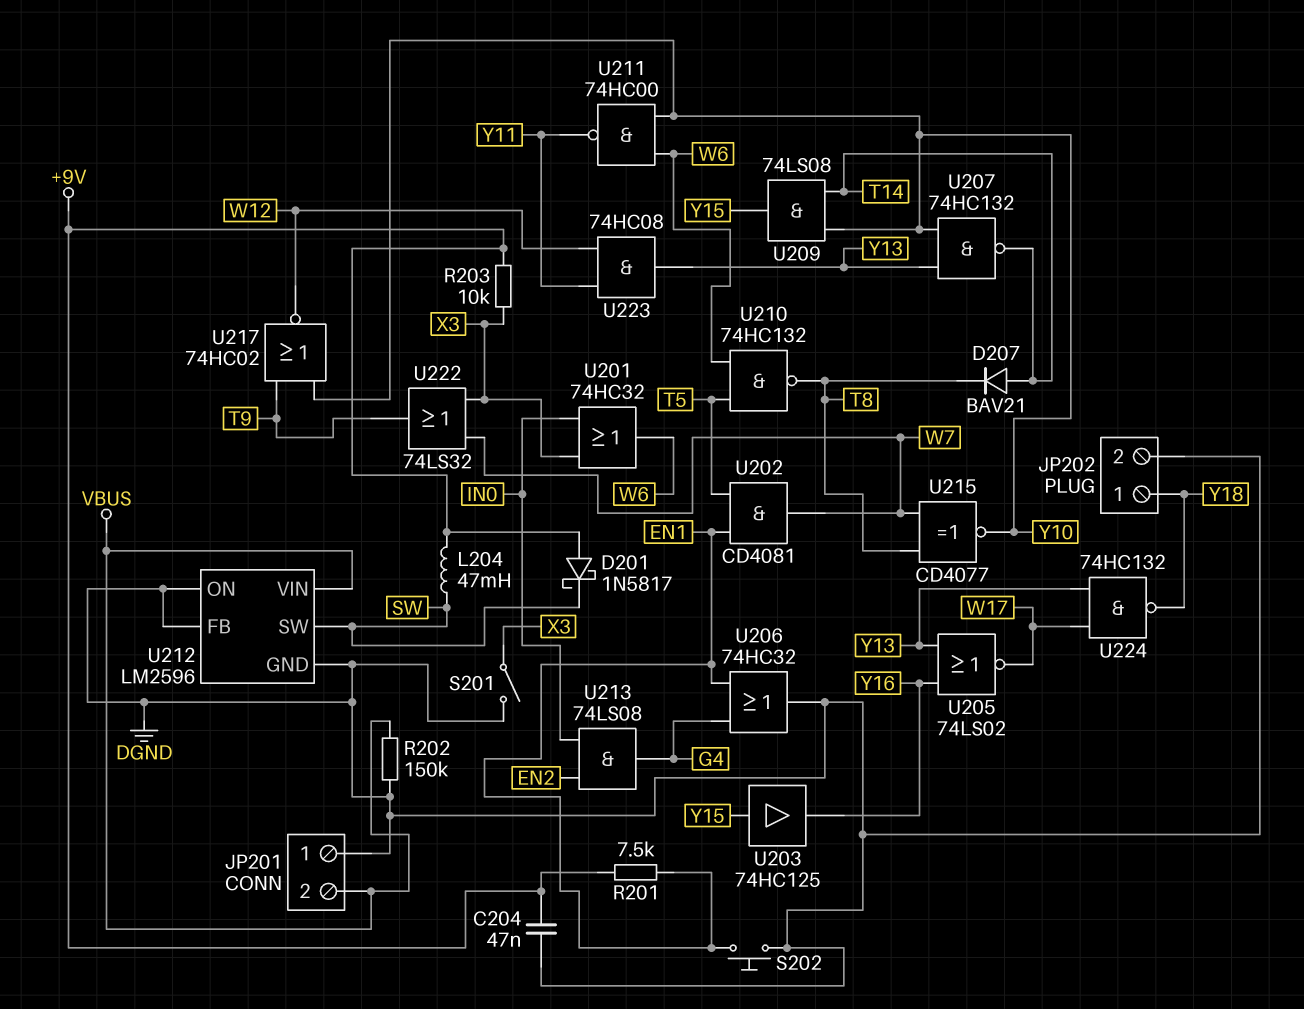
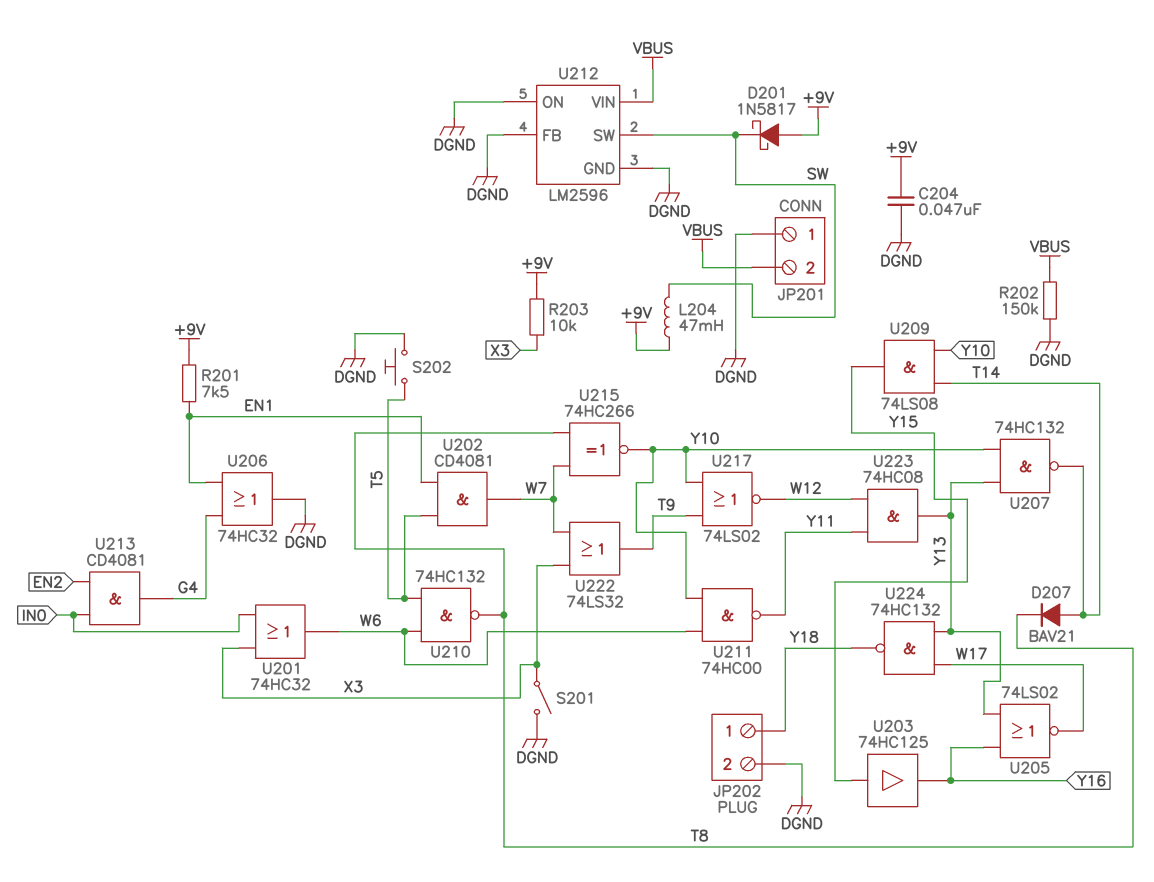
S202: button (DGND, EN1) -> button (DGND, T5)
U213: AND 74LS08 (in EN2, in IN0, out G4) -> AND CD4081 (in EN2, in IN0, out G4)
U215: XNOR CD4077 (in T8, in W7, out Y10) -> XNOR 74HC266 (in T8, in W7, out Y10)
U217: NOR 74HC02 (in T9, in Y10, out W12) -> NOR 74LS02 (in T9, in Y10, out W12)

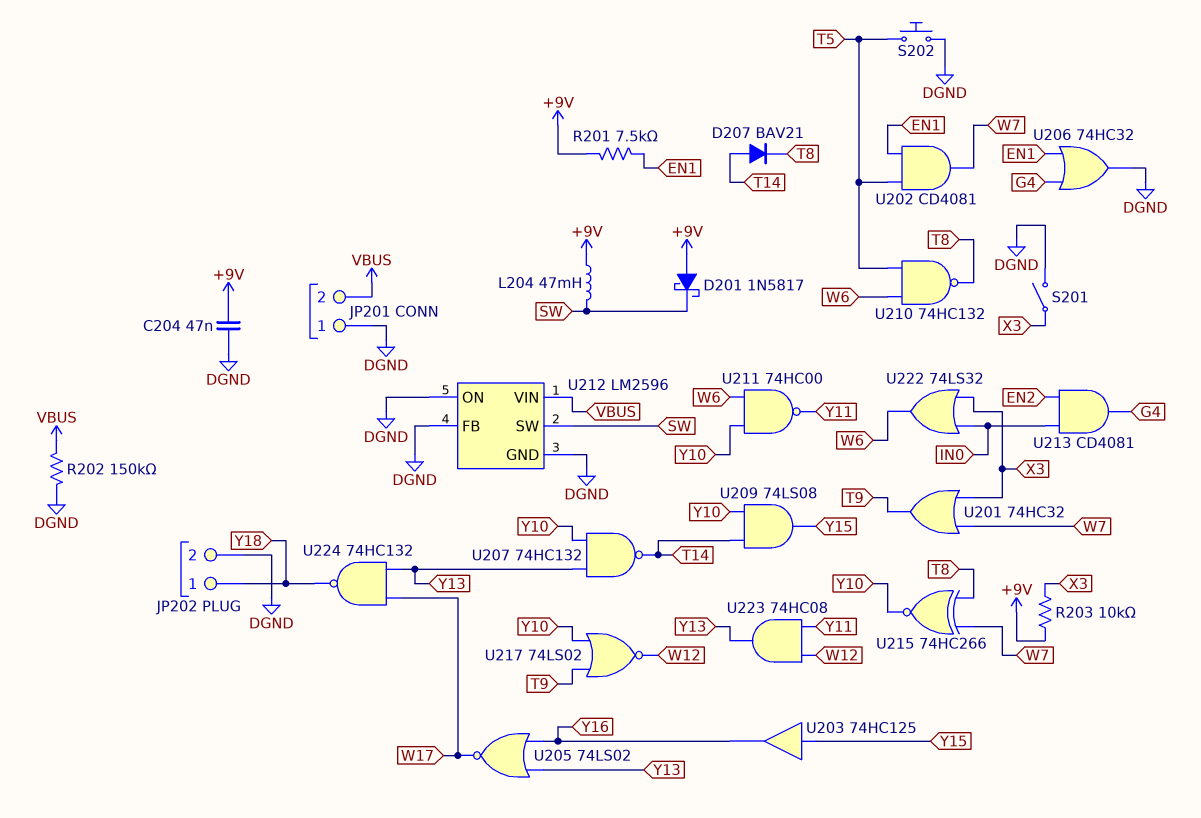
U201: OR 74HC32 (in IN0, in X3, out W6) -> OR 74HC32 (in W7, in X3, out T9)
U222: OR 74LS32 (in W7, in X3, out T9) -> OR 74LS32 (in IN0, in X3, out W6)

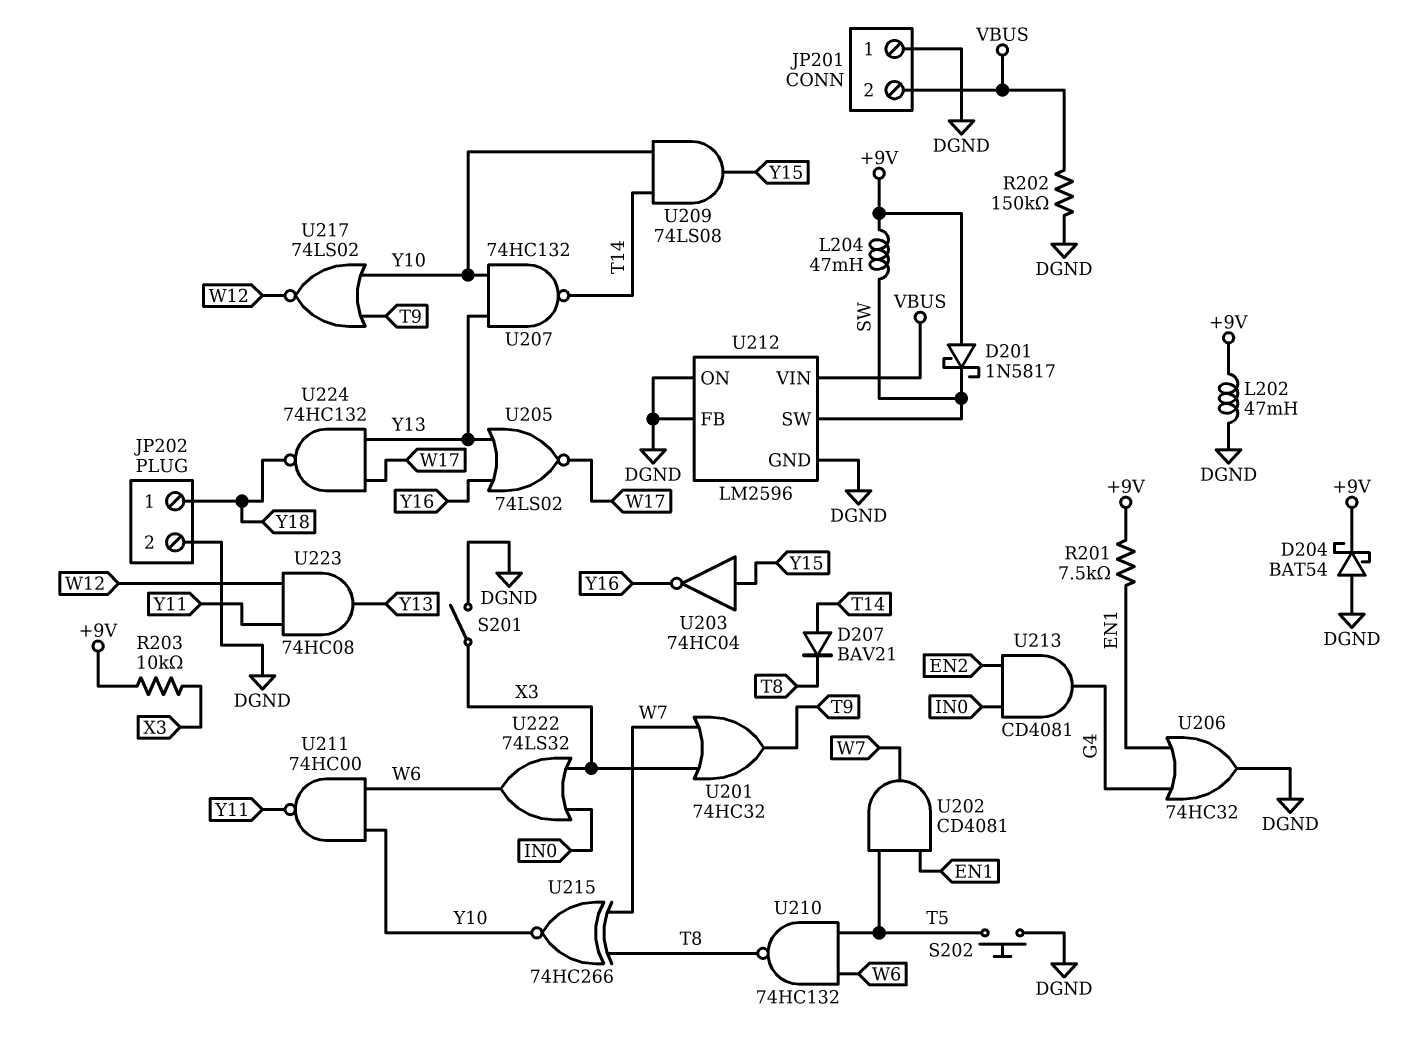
C204: 47nF (+9V, DGND) -> none
D204: none -> schottky BAT54 (A DGND, K +9V)
L202: none -> 47mH (+9V, DGND)
U203: buffer 74HC125 (in Y15, out Y16) -> NOT 74HC04 (in Y15, out Y16)

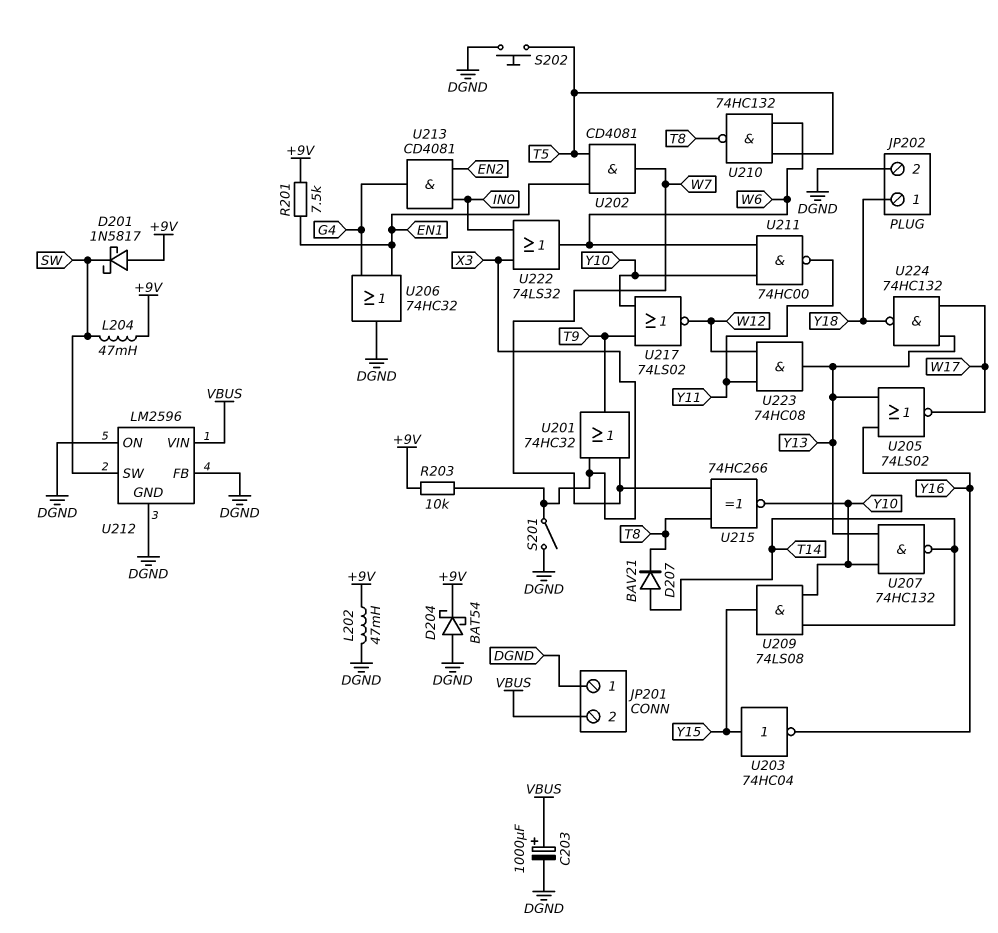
C203: none -> 1000uF (plus VBUS, minus DGND)
R202: 150k (DGND, VBUS) -> none

